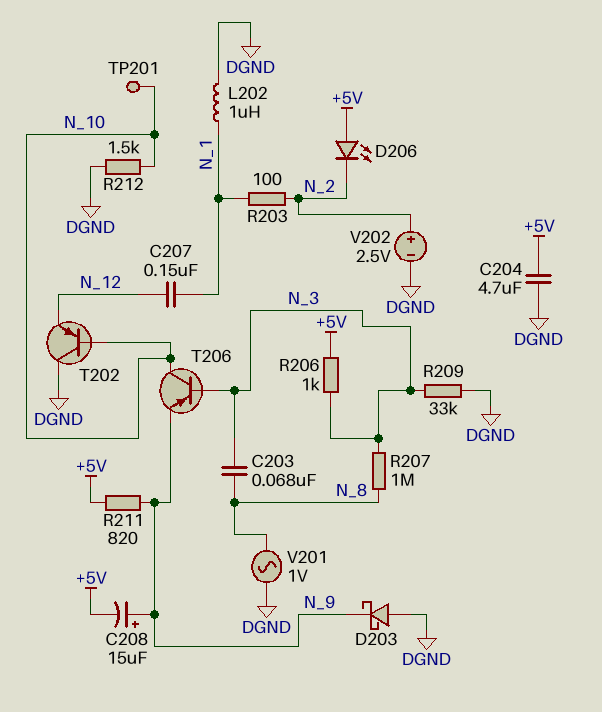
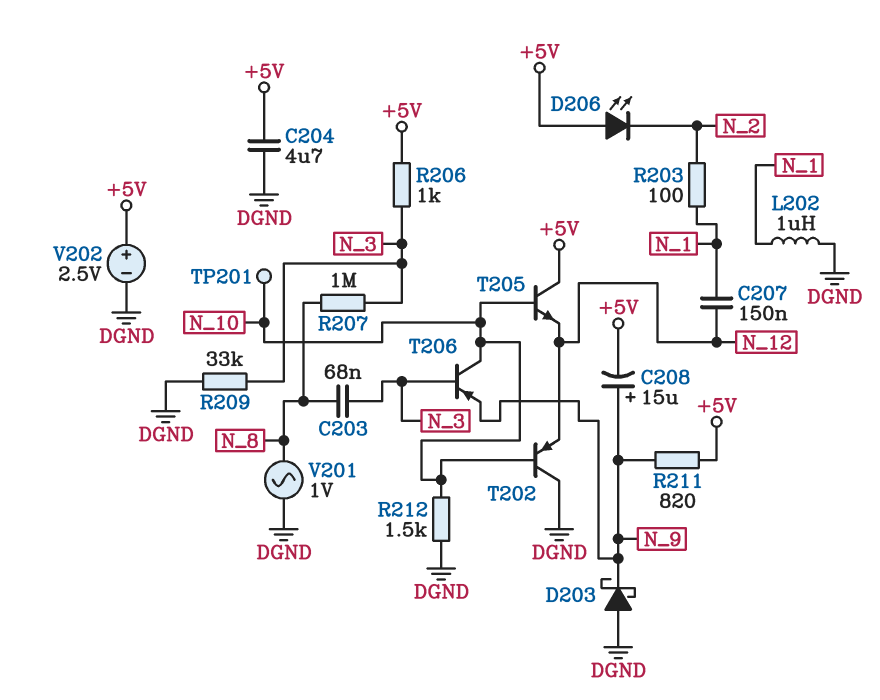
T205: none -> NPN (B N_10, C +5V, E N_12)
V202: 2.5V (plus N_2, minus DGND) -> 2.5V (plus +5V, minus DGND)

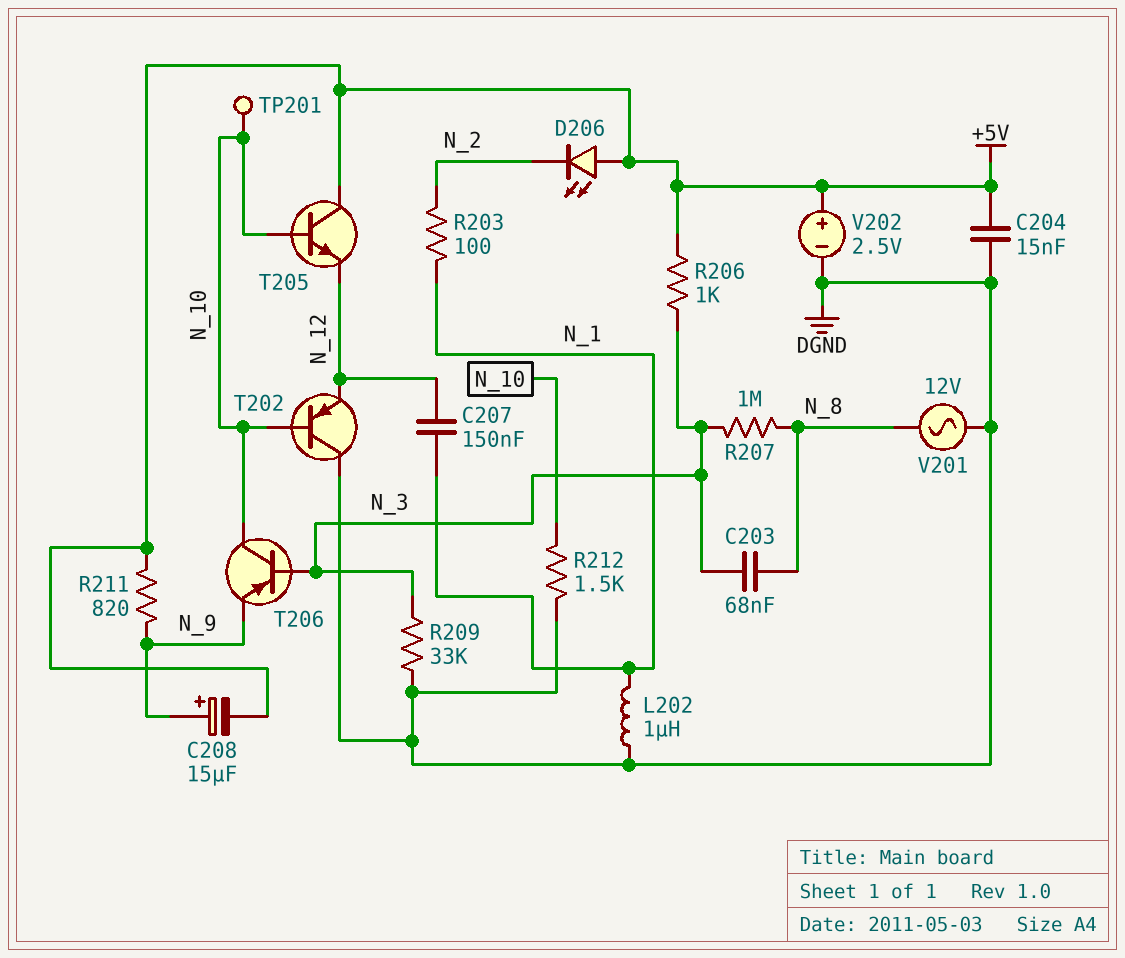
C204: 4.7uF (+5V, DGND) -> 15nF (+5V, DGND)
D203: schottky (A DGND, K N_9) -> none
V201: AC 1V (DGND, N_8) -> AC 12V (DGND, N_8)

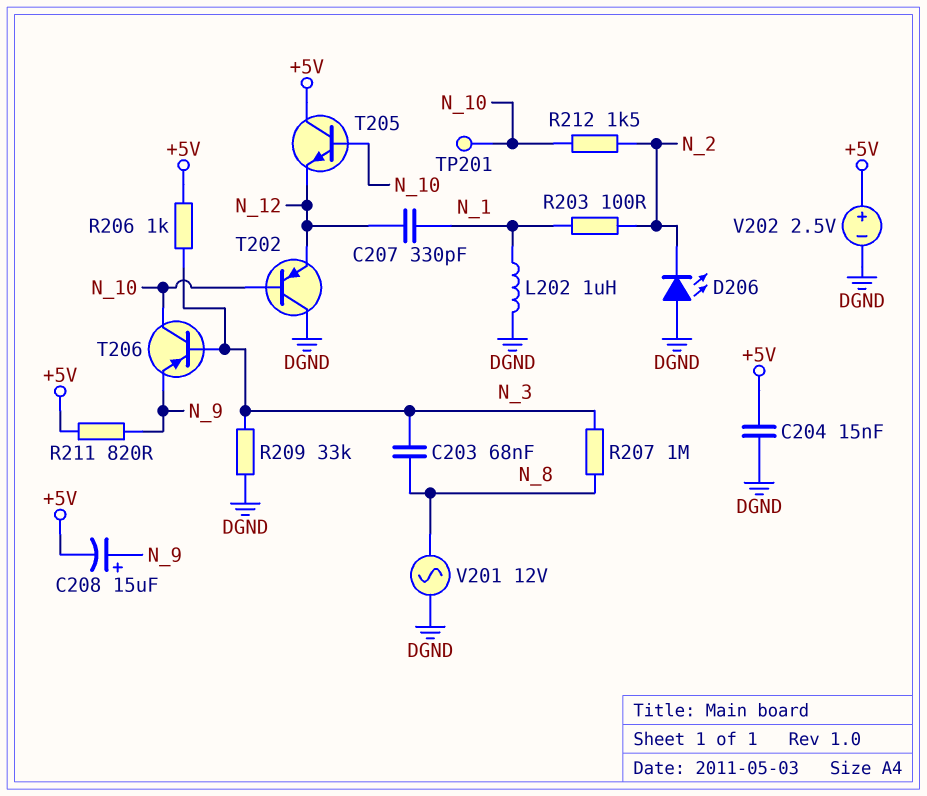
C207: 150nF (N_1, N_12) -> 330pF (N_1, N_12)
D206: LED (A +5V, K N_2) -> LED (A DGND, K N_2)
R212: 1.5k (DGND, N_10) -> 1.5k (N_2, N_10)

